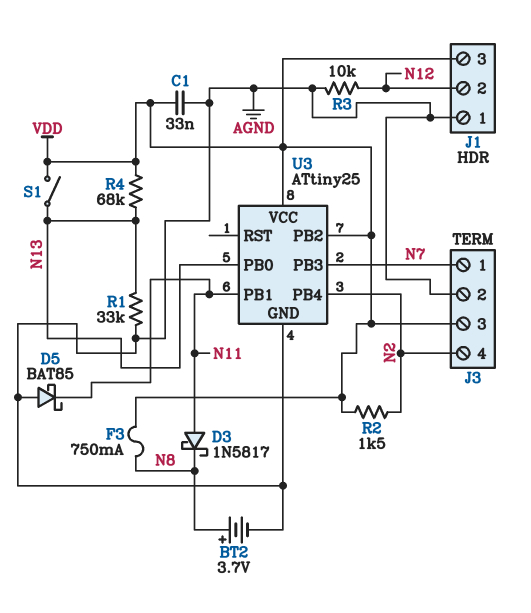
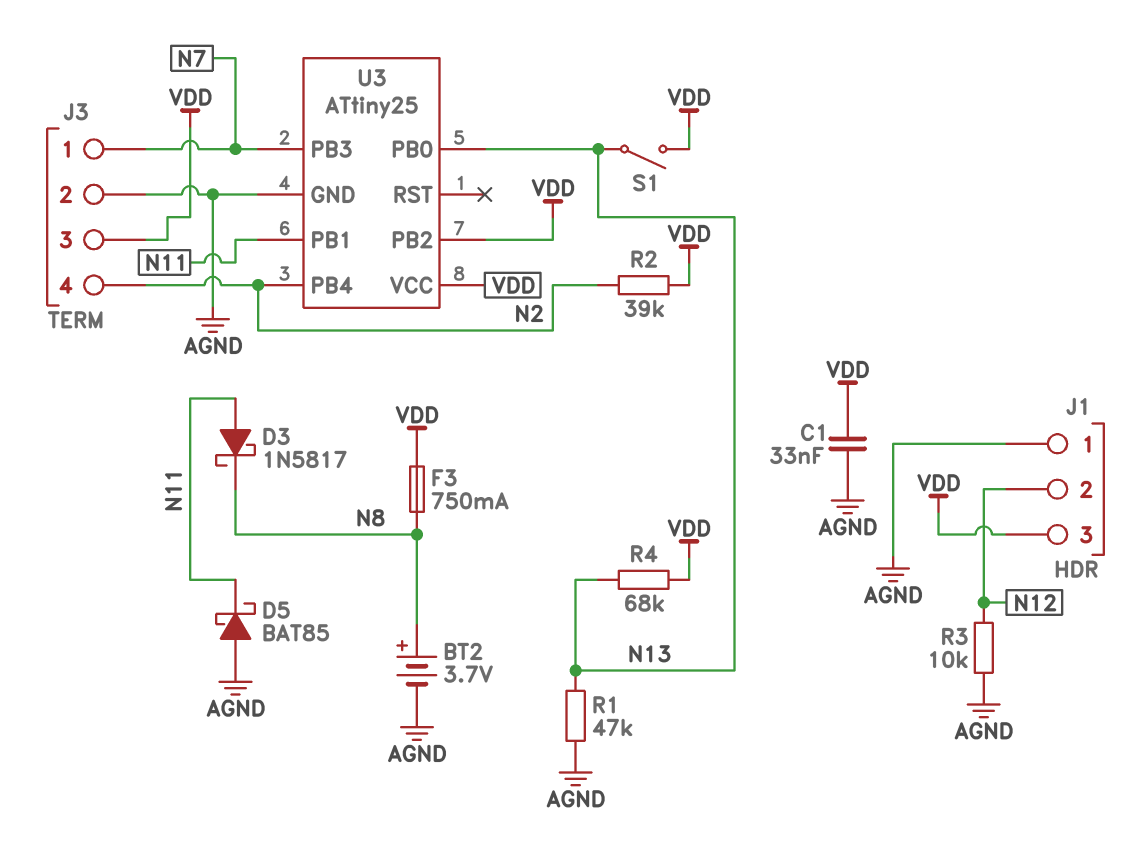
R1: 33k (AGND, N13) -> 47k (AGND, N13)
R2: 1.5k (N2, VDD) -> 39k (N2, VDD)

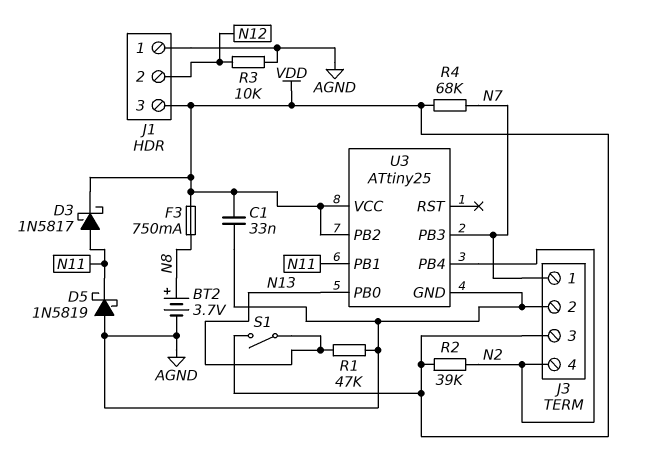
D3: schottky 1N5817 (A N11, K N8) -> schottky 1N5817 (A N11, K VDD)
D5: schottky BAT85 (A AGND, K N11) -> schottky 1N5819 (A AGND, K N11)
R4: 68k (N13, VDD) -> 68k (N7, VDD)

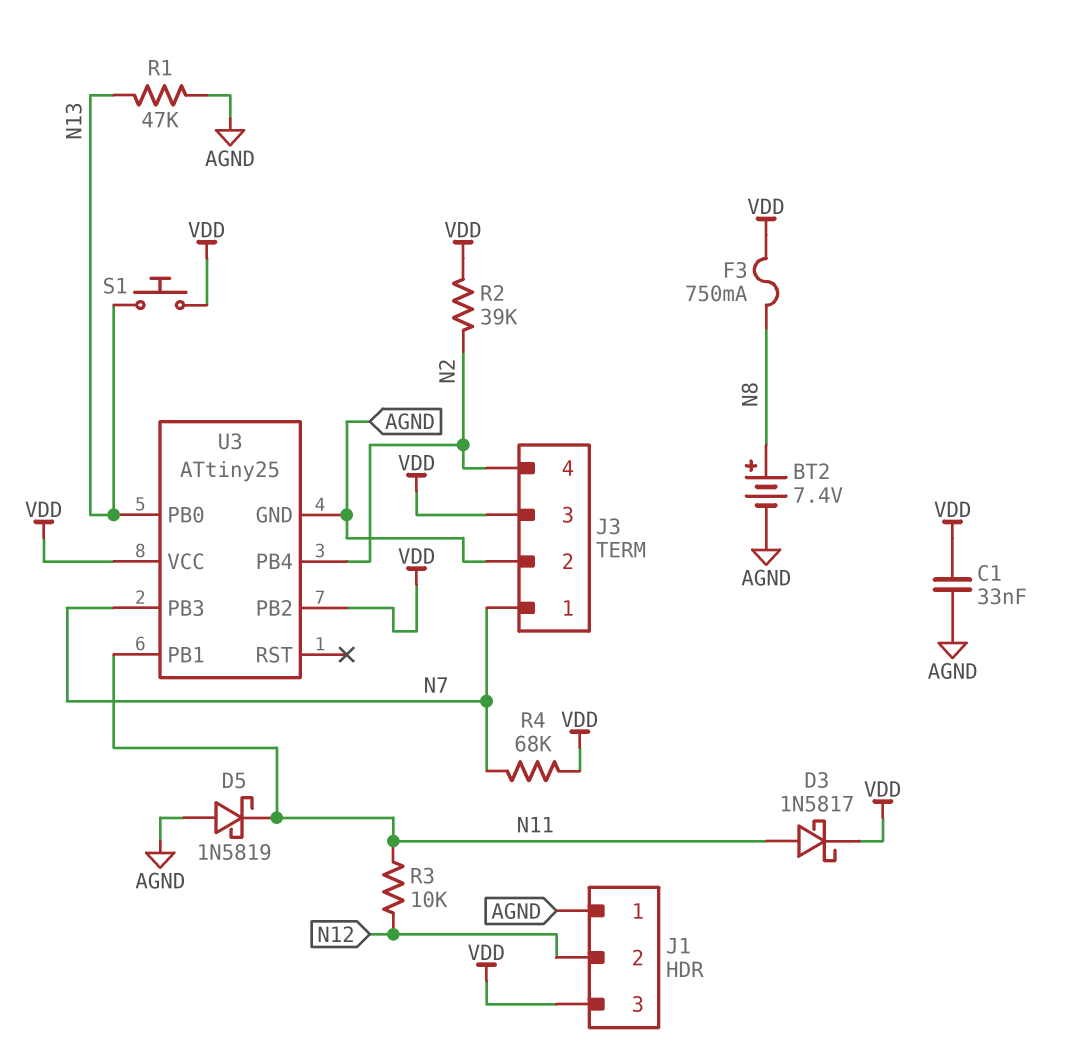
BT2: 3.7V (plus N8, minus AGND) -> 7.4V (plus N8, minus AGND)
R3: 10k (AGND, N12) -> 10k (N11, N12)
S1: switch (N13, VDD) -> button (N13, VDD)

